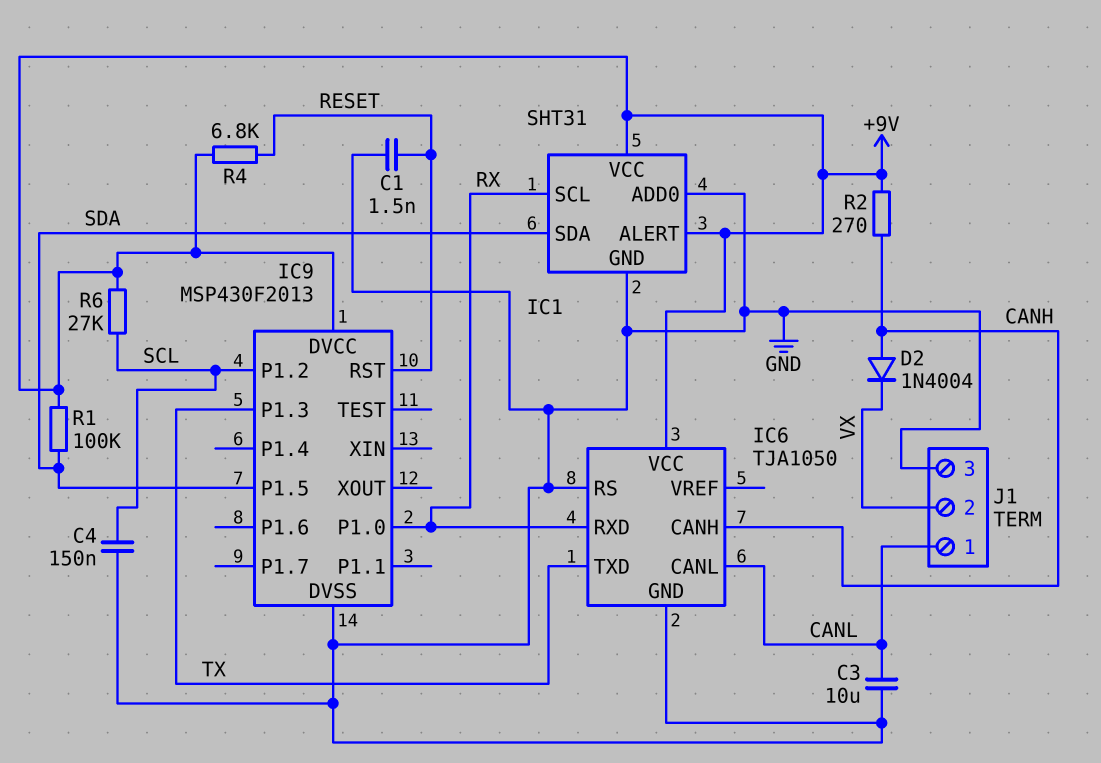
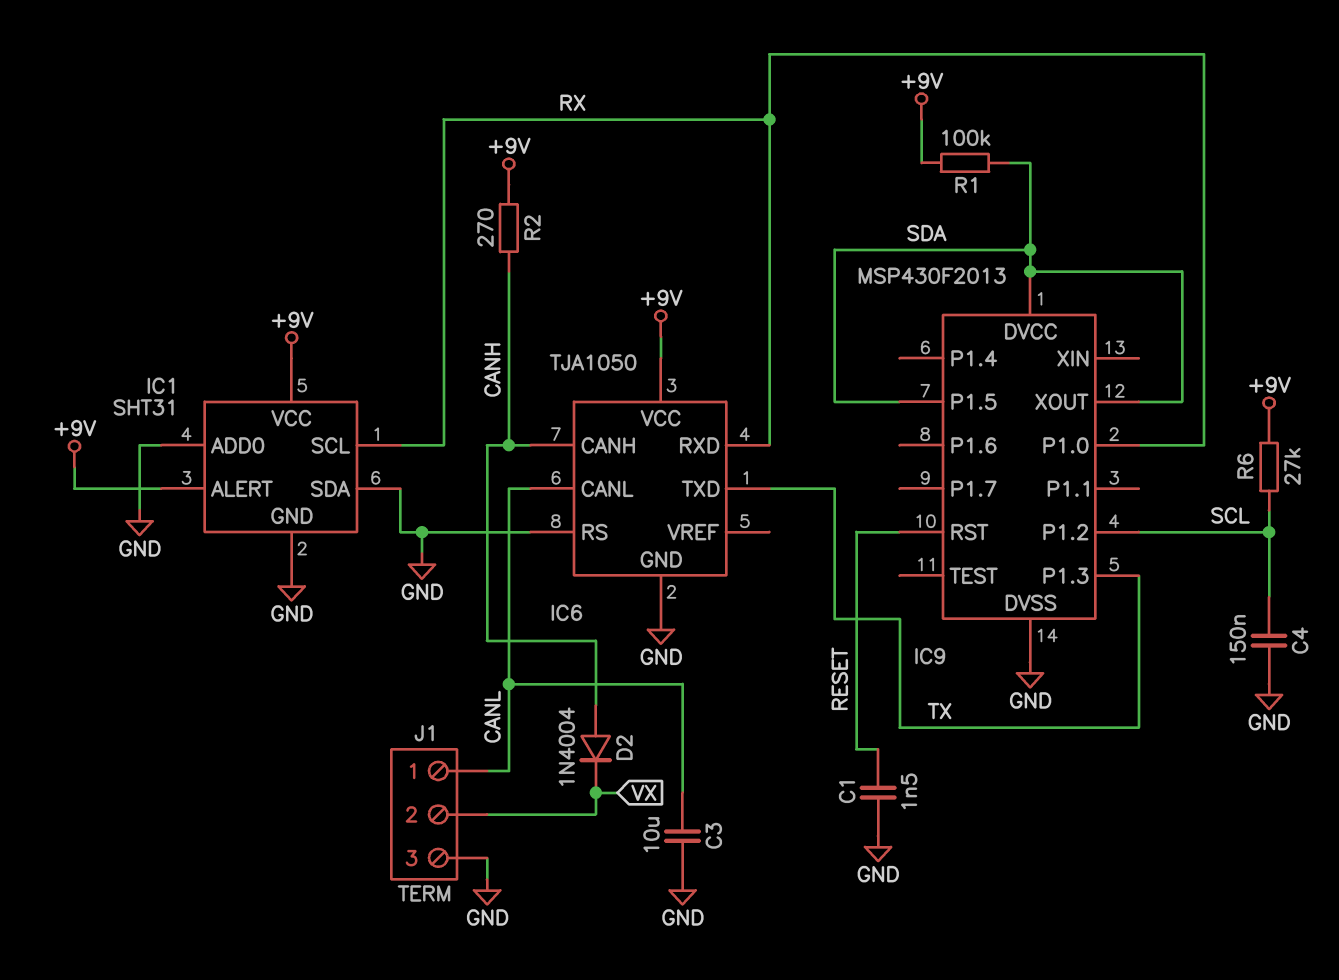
IC1 pin SDA: SDA -> GND
IC9 pin DVCC: +9V -> SDA
IC9 pin XOUT: none -> SDA
R4: 6.8k (+9V, RESET) -> none

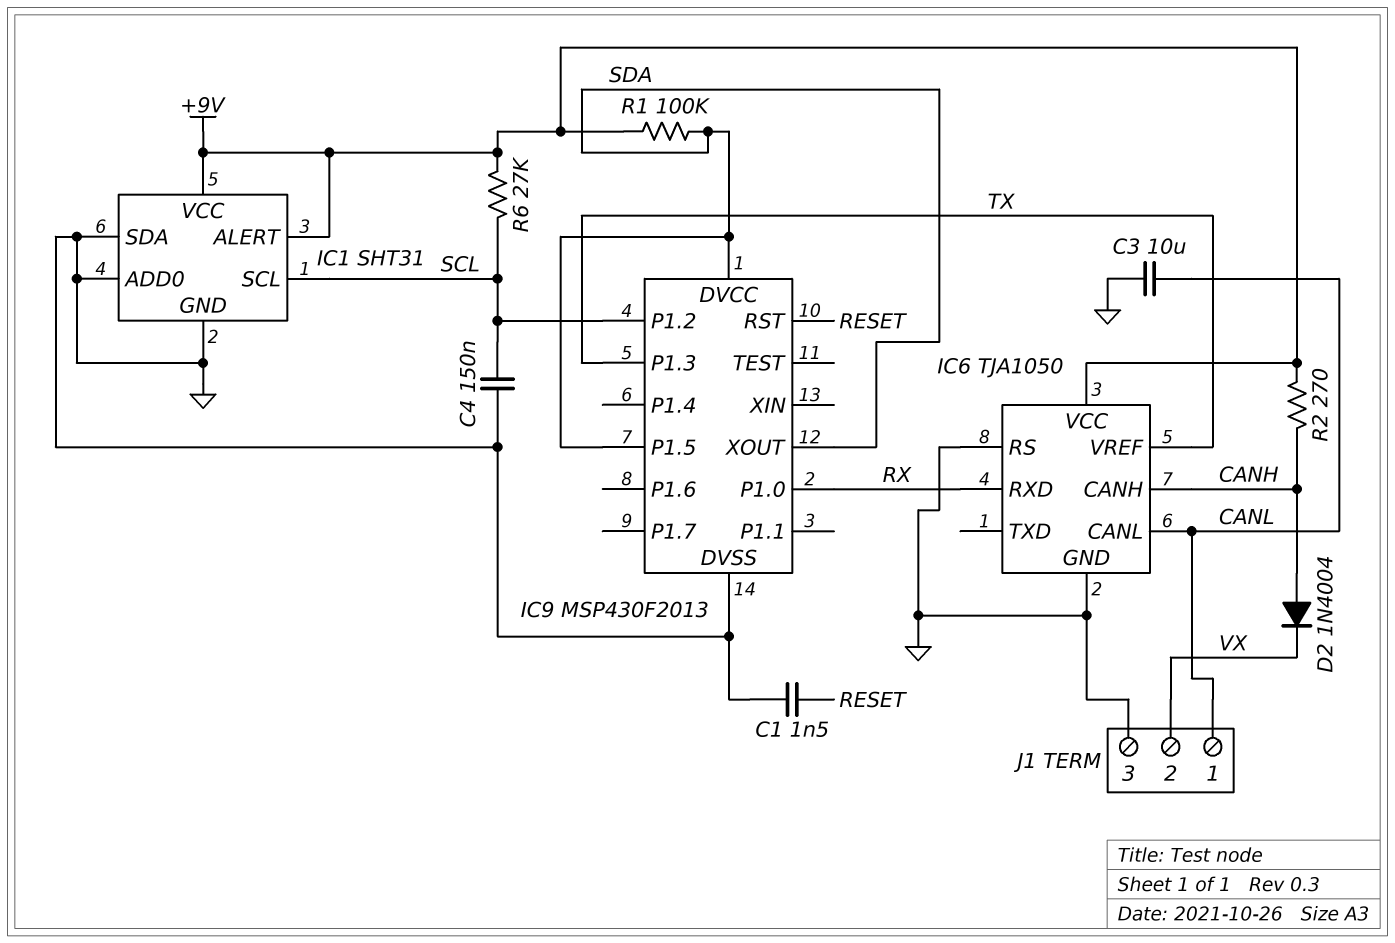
IC1 pin SCL: RX -> SCL
IC6 pin TXD: TX -> none
IC6 pin VREF: none -> TX

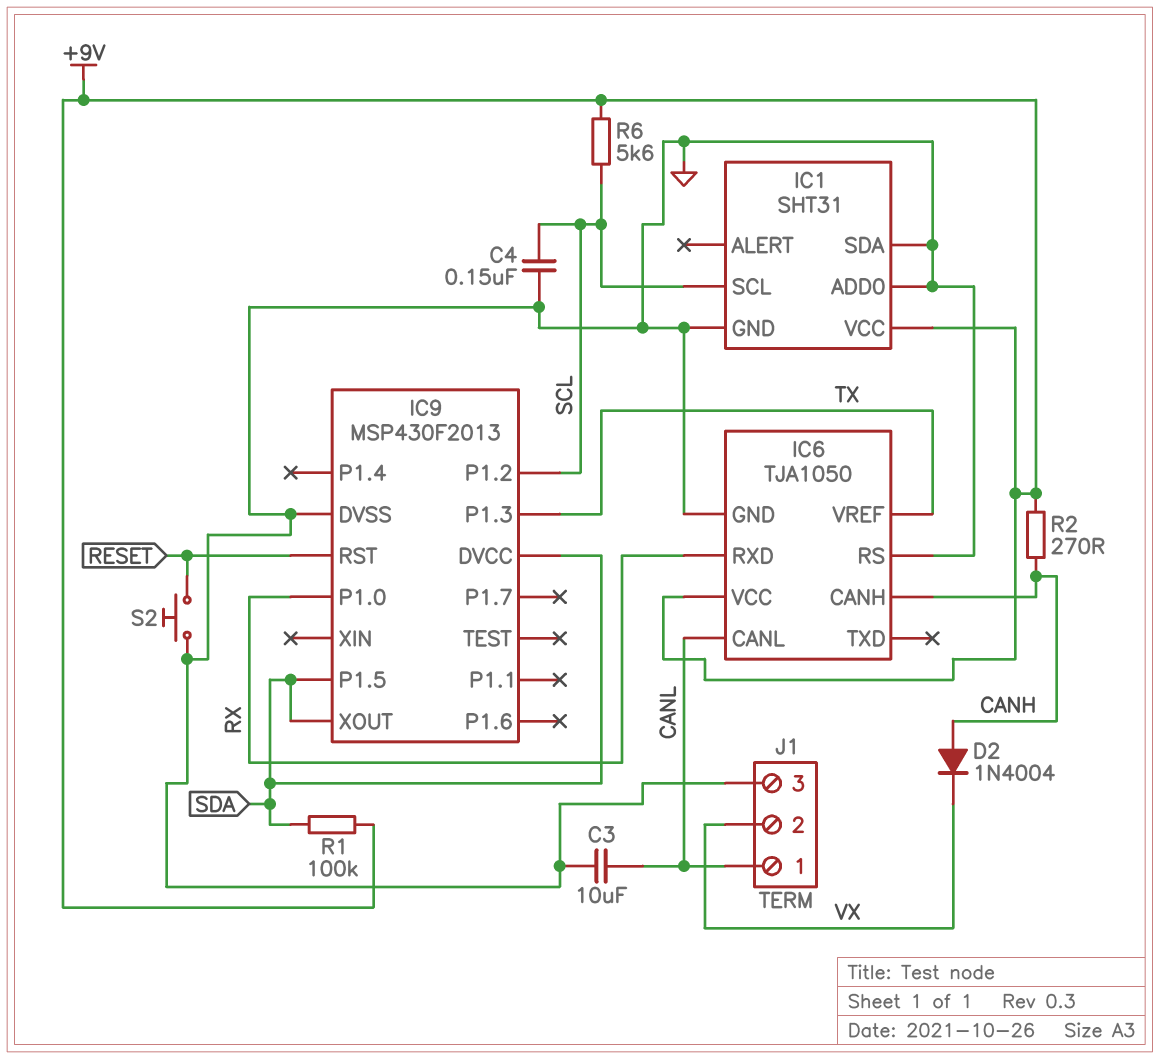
C1: 1.5nF (GND, RESET) -> none
IC1 pin ALERT: +9V -> none
R6: 27k (+9V, SCL) -> 5.6k (+9V, SCL)
S2: none -> button (GND, RESET)

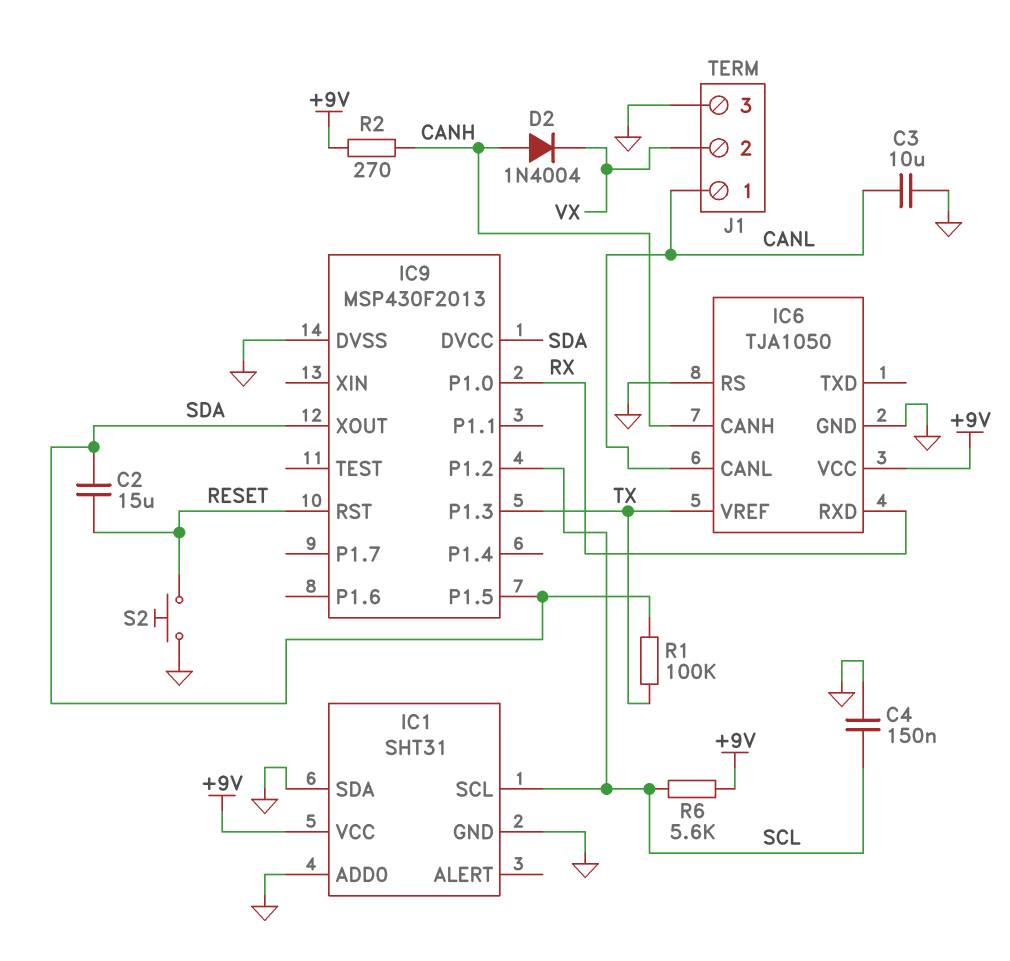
C2: none -> 15uF (RESET, SDA)
R1: 100k (+9V, SDA) -> 100k (SDA, TX)

